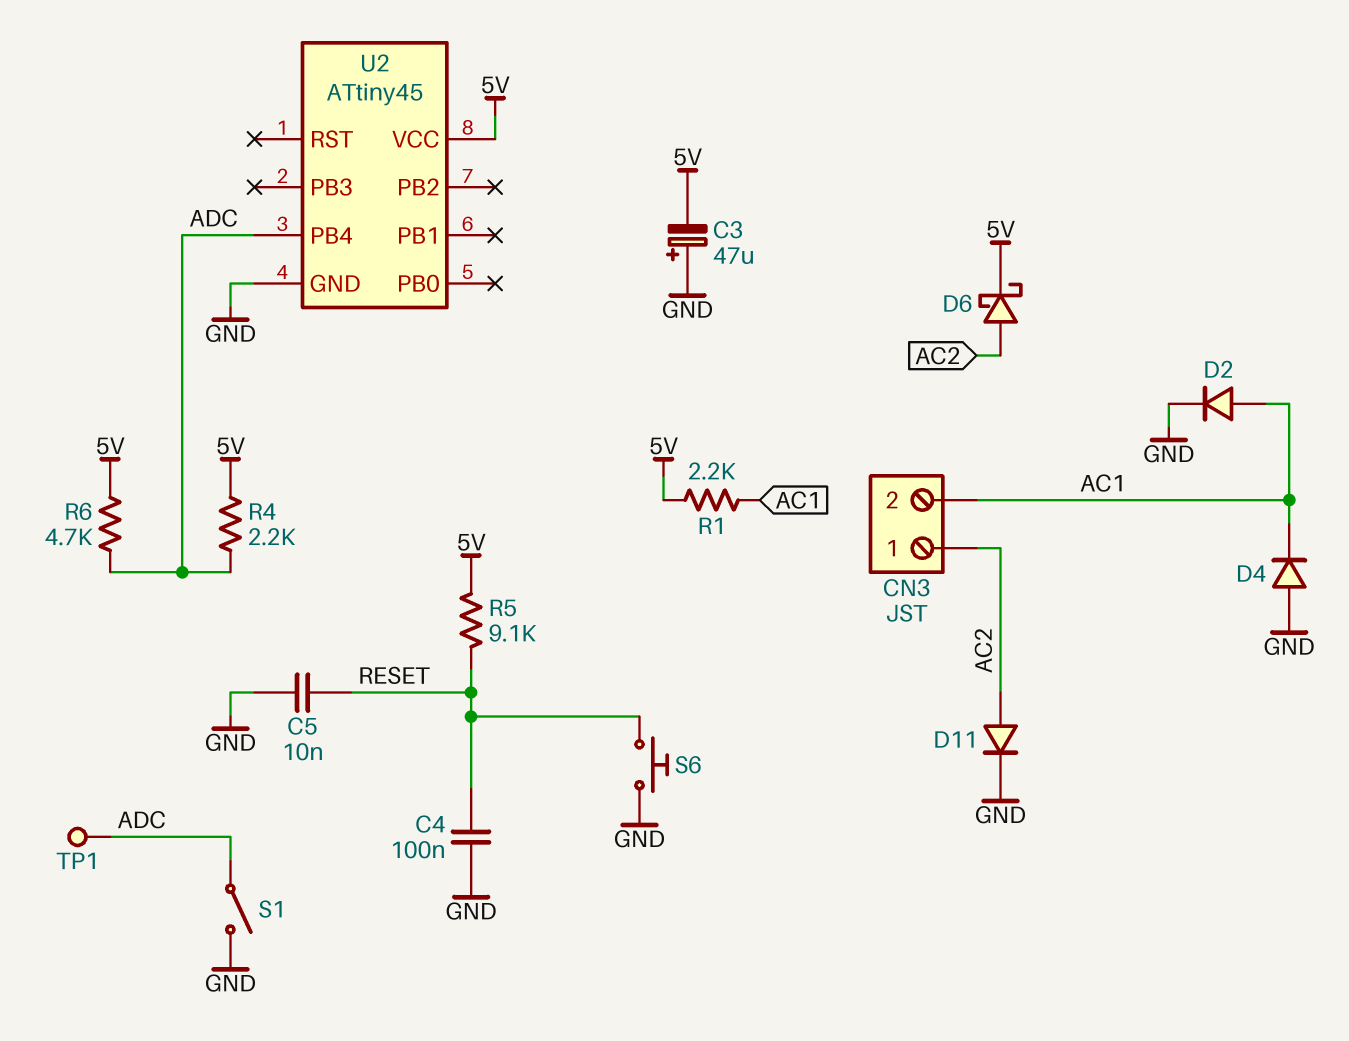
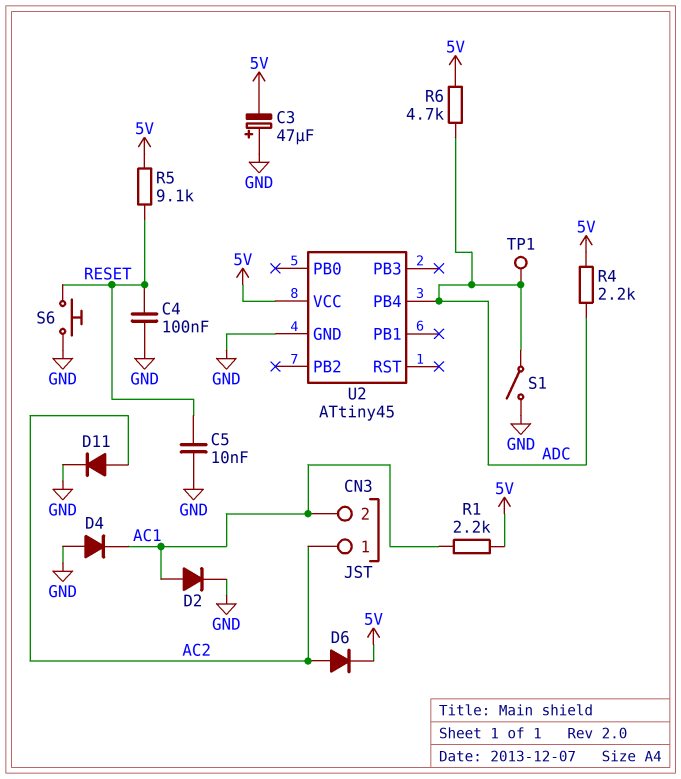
D6: schottky (A AC2, K 5V) -> diode (A AC2, K 5V)

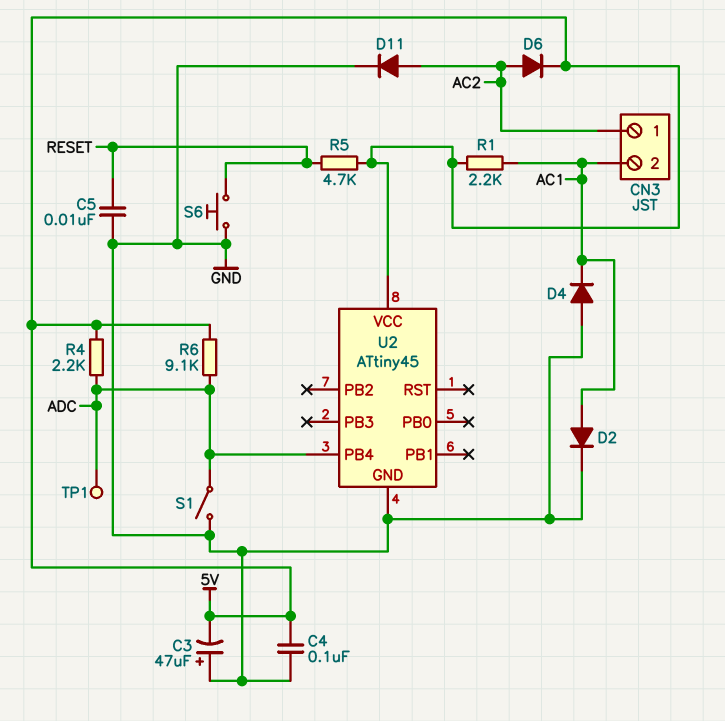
C4: 100nF (GND, RESET) -> 100nF (5V, GND)
R5: 9.1k (5V, RESET) -> 4.7k (5V, RESET)
R6: 4.7k (5V, ADC) -> 9.1k (5V, ADC)

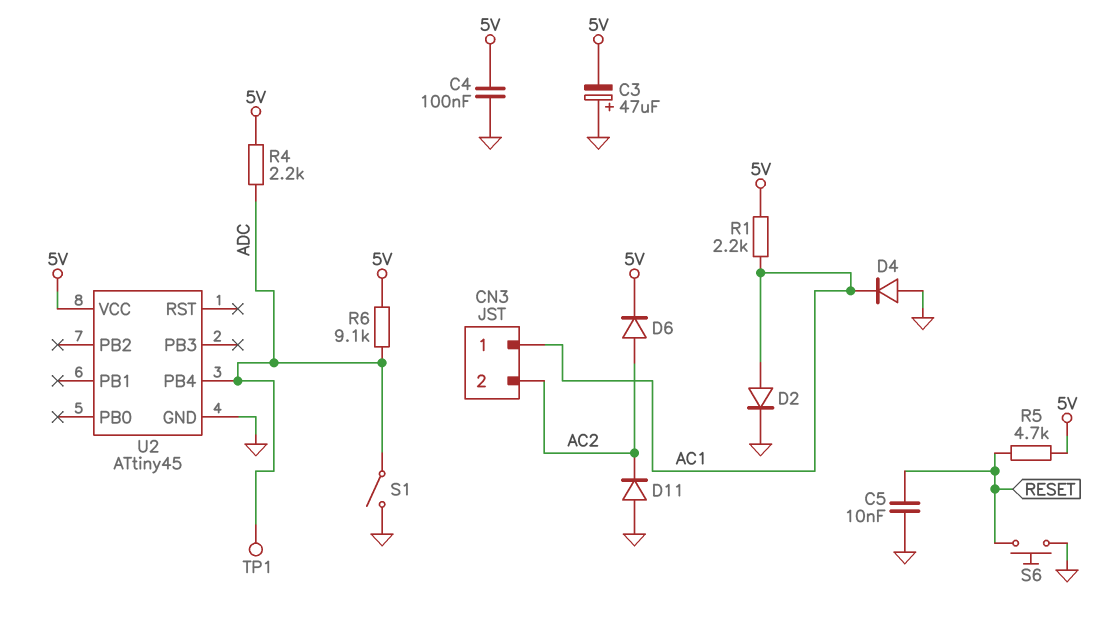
CN3 pin 1: AC2 -> AC1
CN3 pin 2: AC1 -> AC2
D11: diode (A AC2, K GND) -> diode (A GND, K AC2)

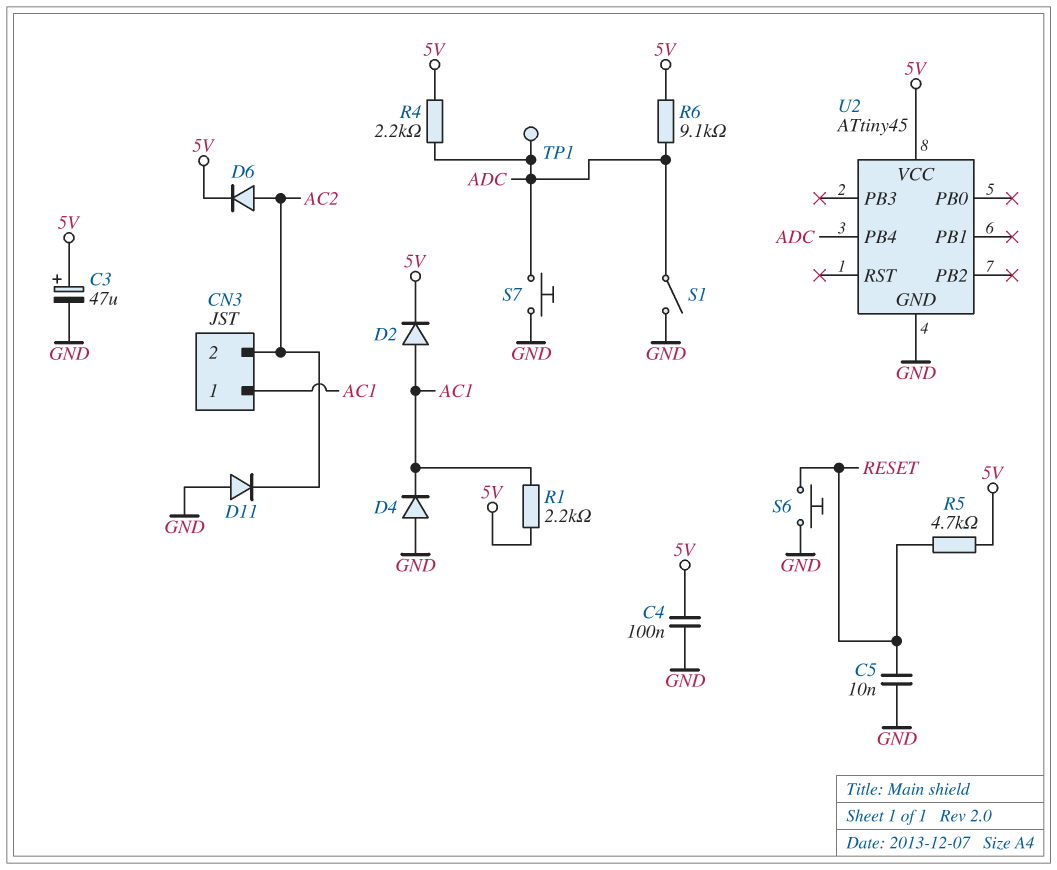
C3: 47uF (plus GND, minus 5V) -> 47uF (plus 5V, minus GND)
D2: diode (A AC1, K GND) -> diode (A AC1, K 5V)
S7: none -> button (ADC, GND)

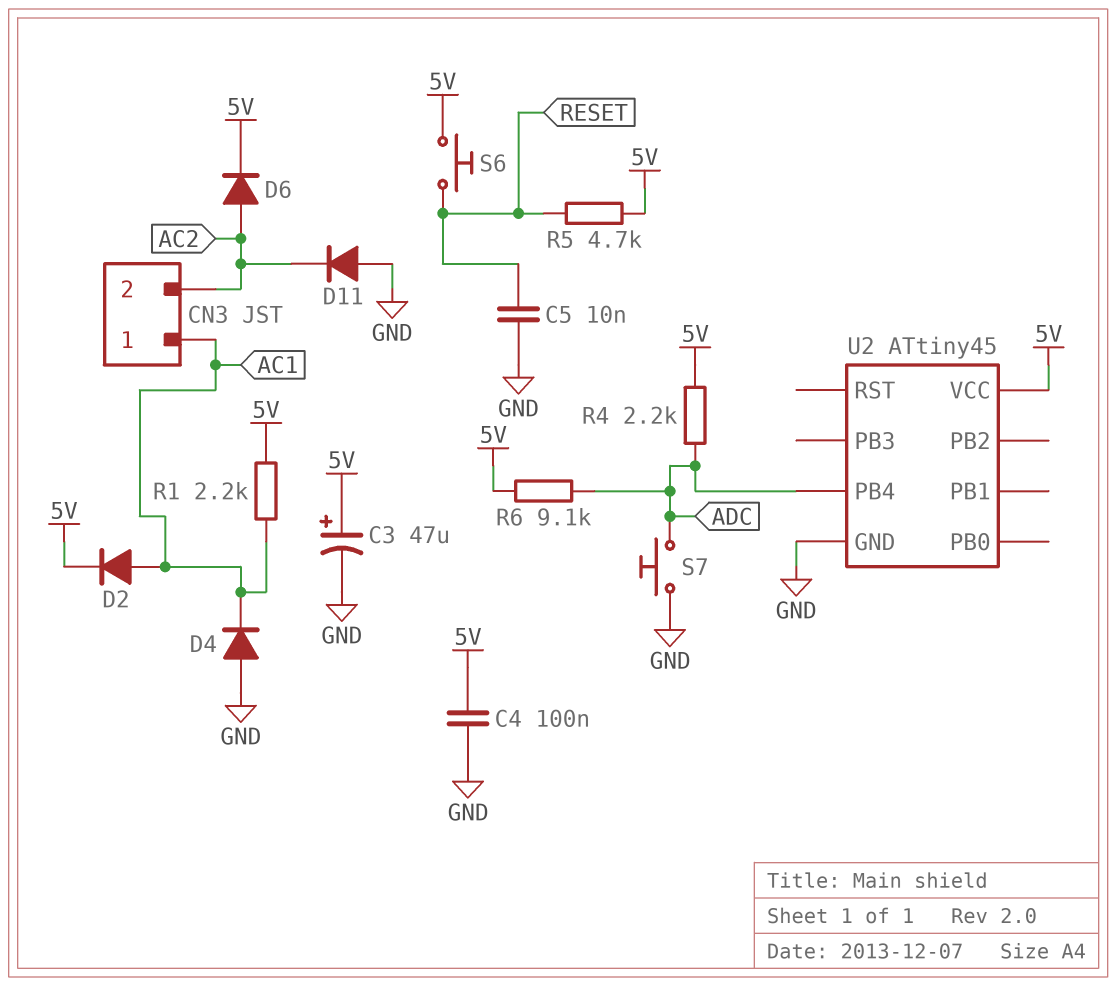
S1: switch (ADC, GND) -> none
S6: button (GND, RESET) -> button (5V, RESET)
TP1: test point (ADC) -> none

